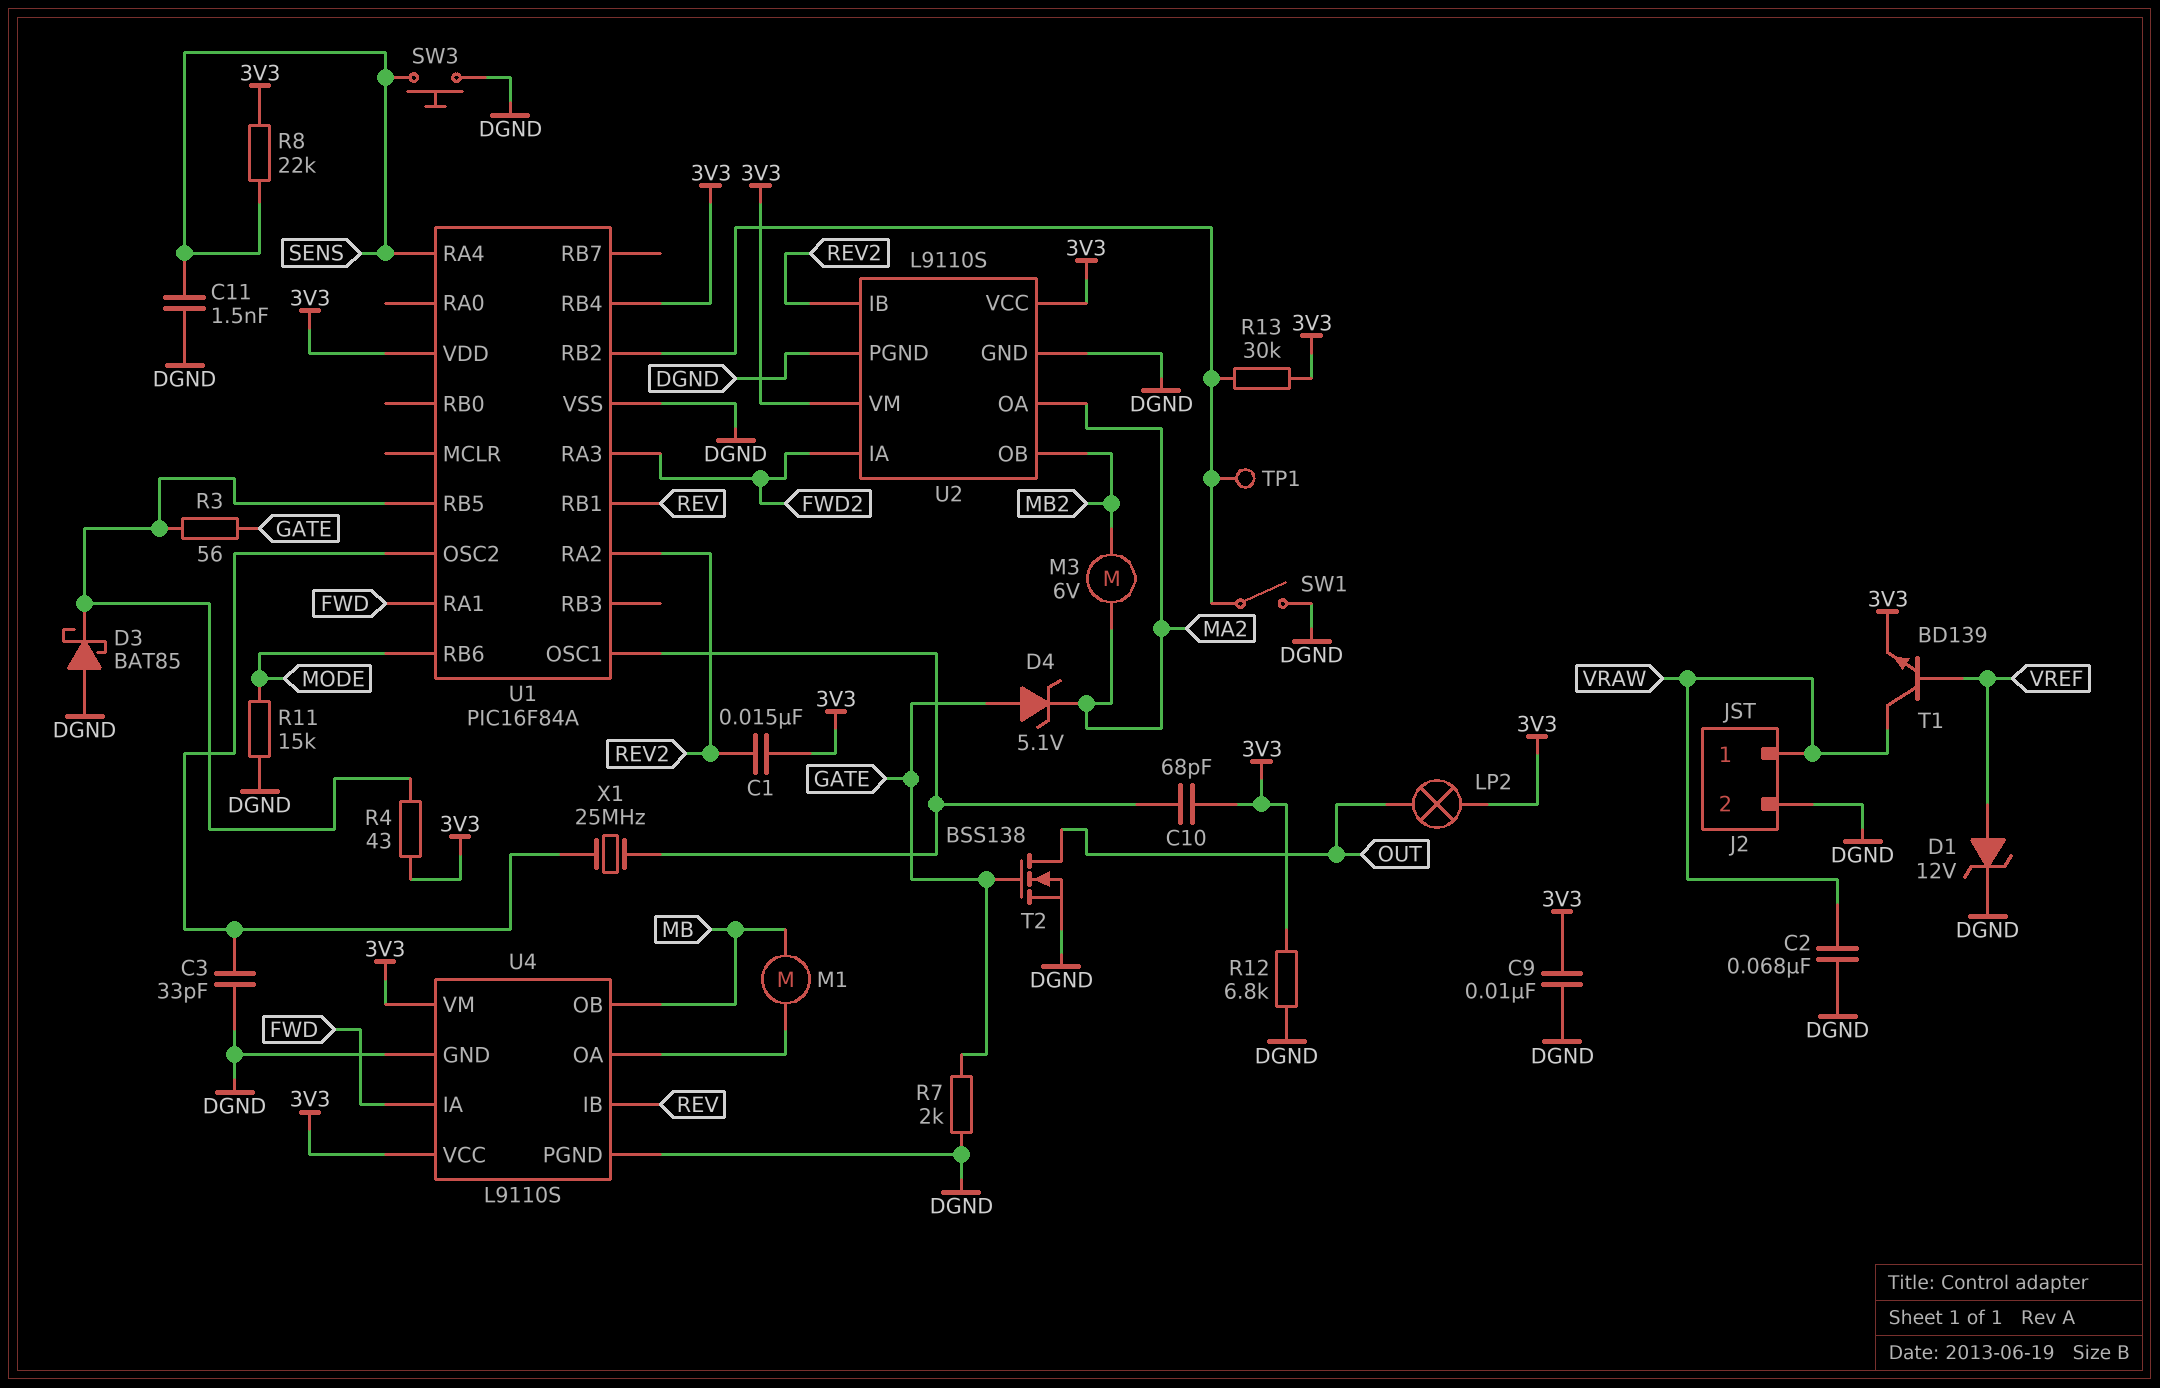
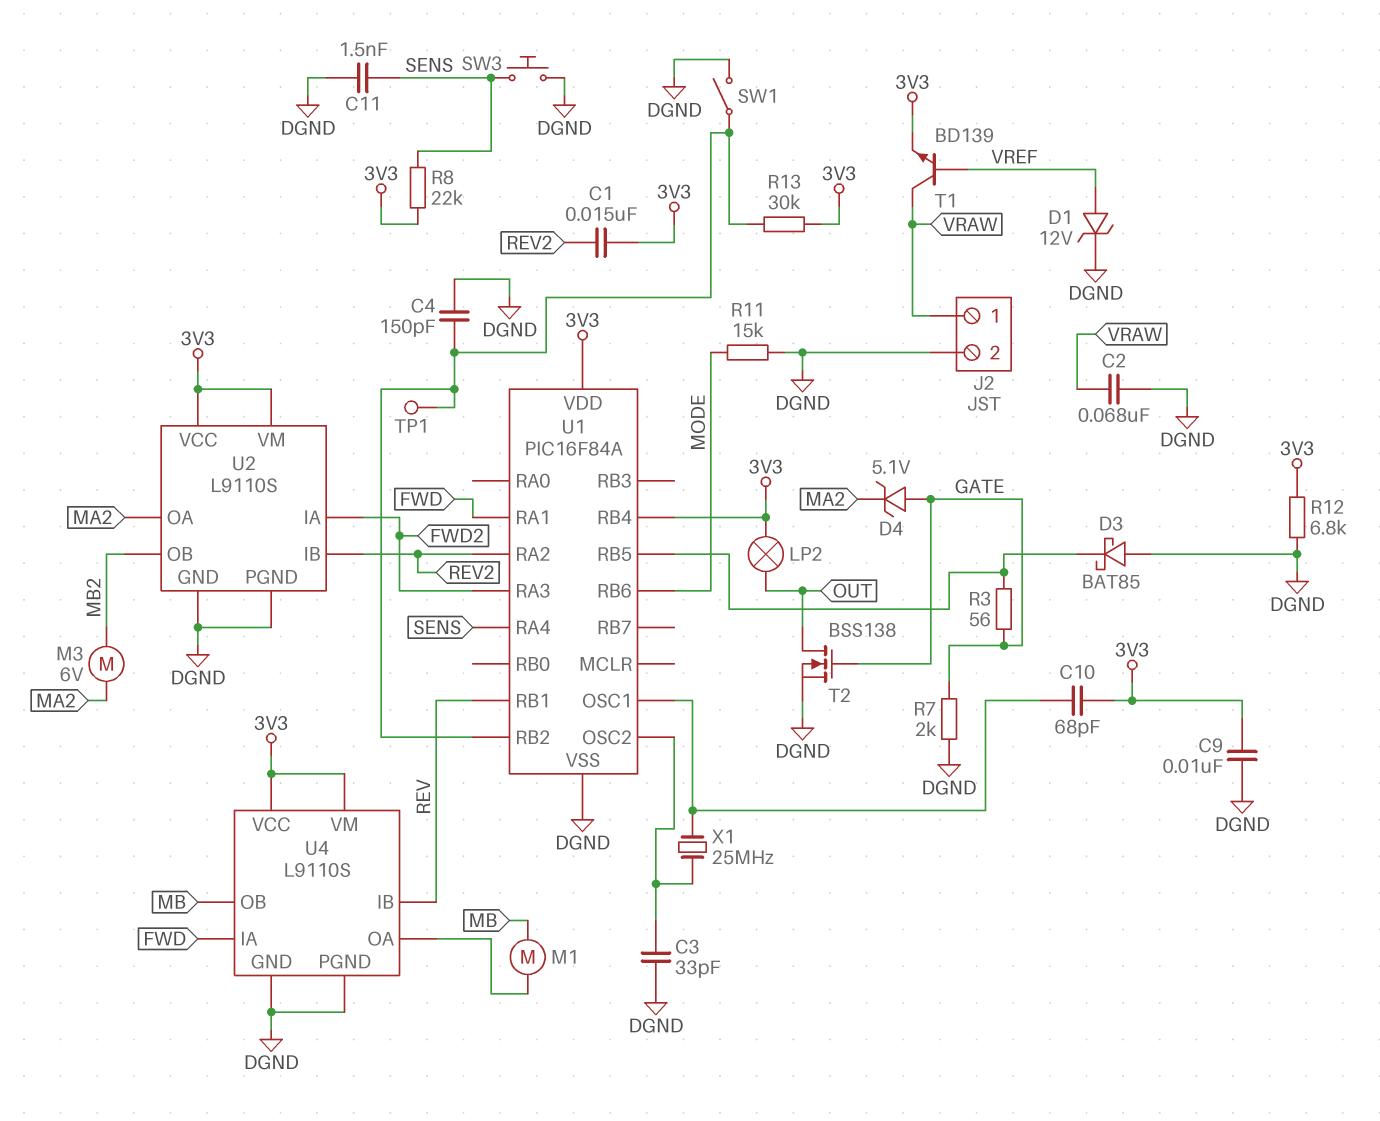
C4: none -> 150pF (DGND, U1/RB2)
R4: 43 (3V3, U1/RB5) -> none

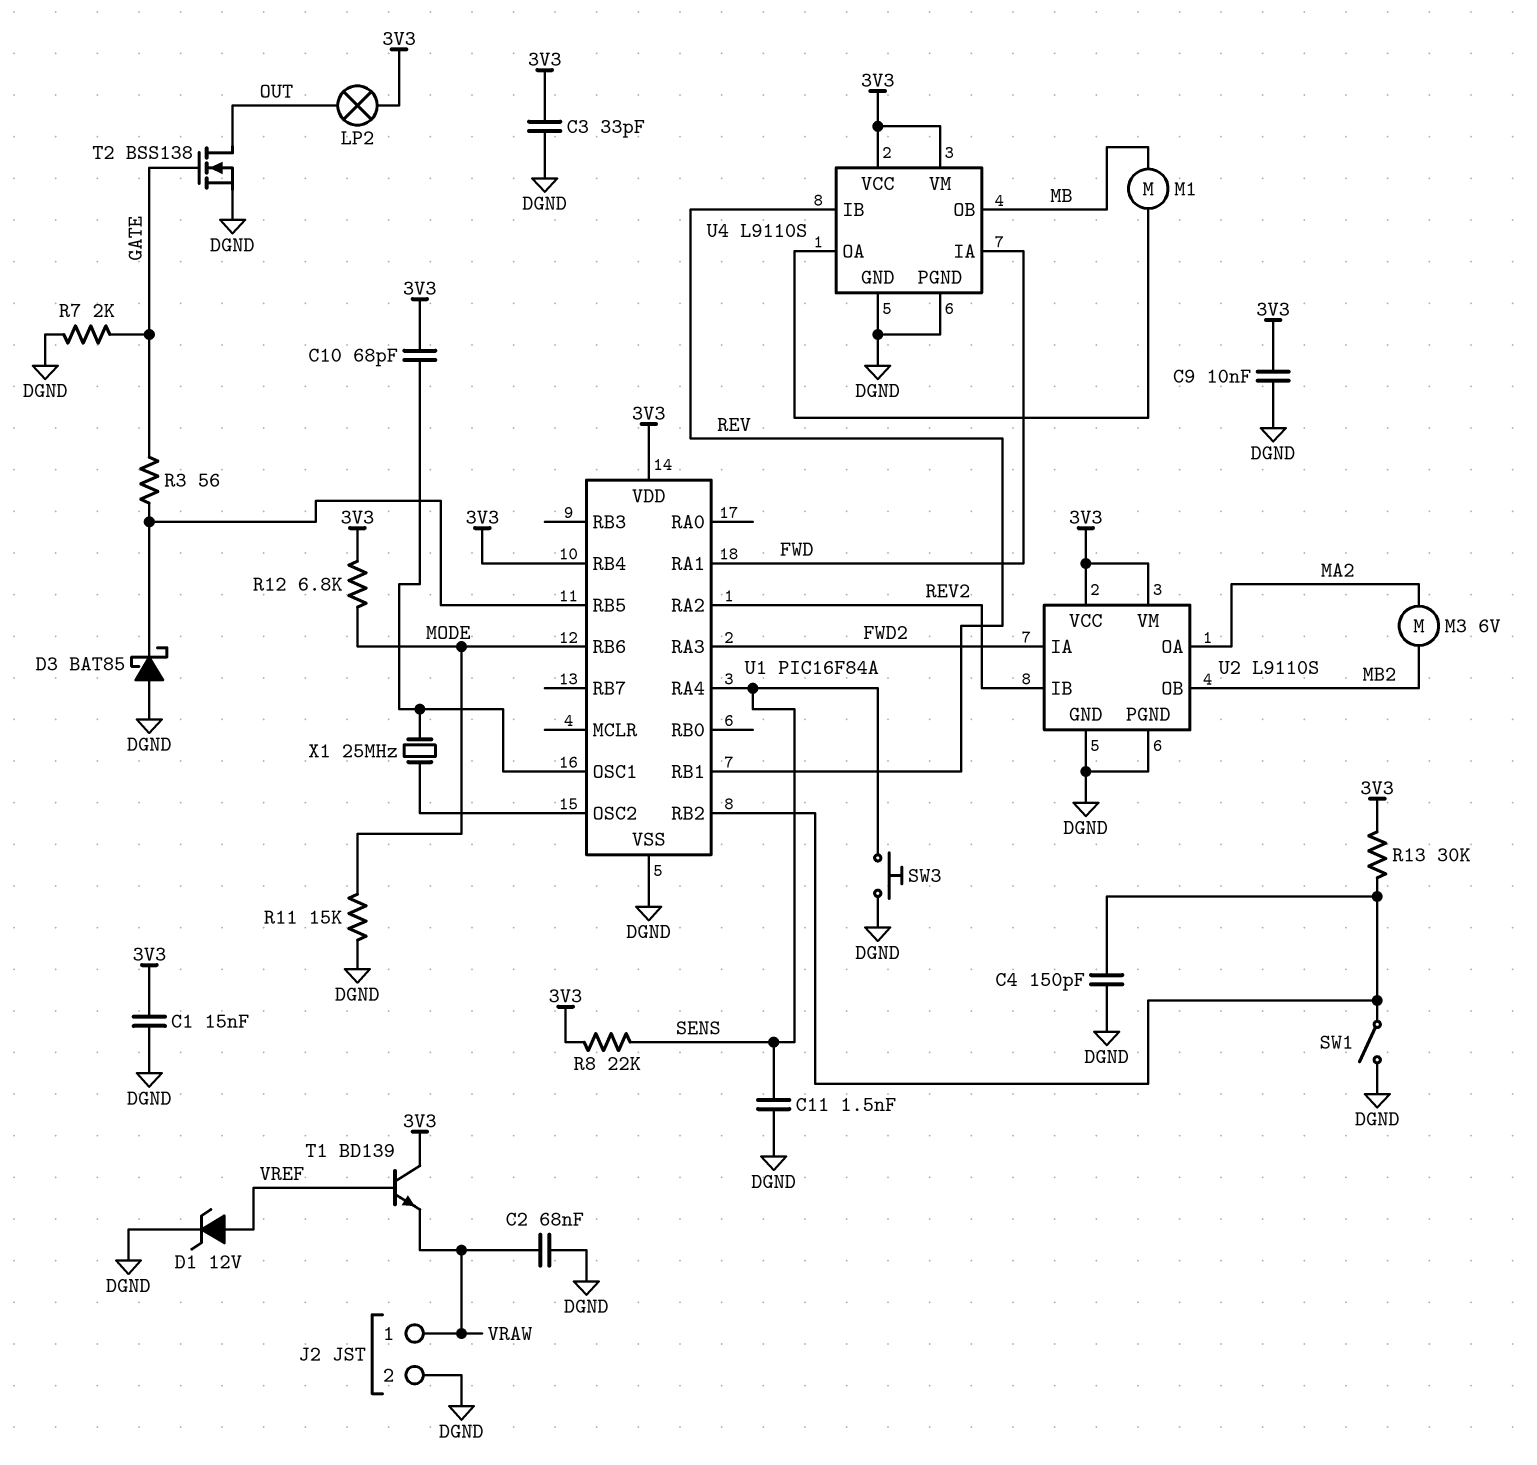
C1: 15nF (3V3, REV2) -> 15nF (3V3, DGND)
C3: 33pF (DGND, U1/OSC2) -> 33pF (3V3, DGND)
D4: zener 5.1V (A GATE, K MA2) -> none
R12: 6.8k (3V3, DGND) -> 6.8k (3V3, MODE)
T1: NPN BD139 (B VREF, C VRAW, E 3V3) -> NPN BD139 (B VREF, C 3V3, E VRAW)
TP1: test point (U1/RB2) -> none

